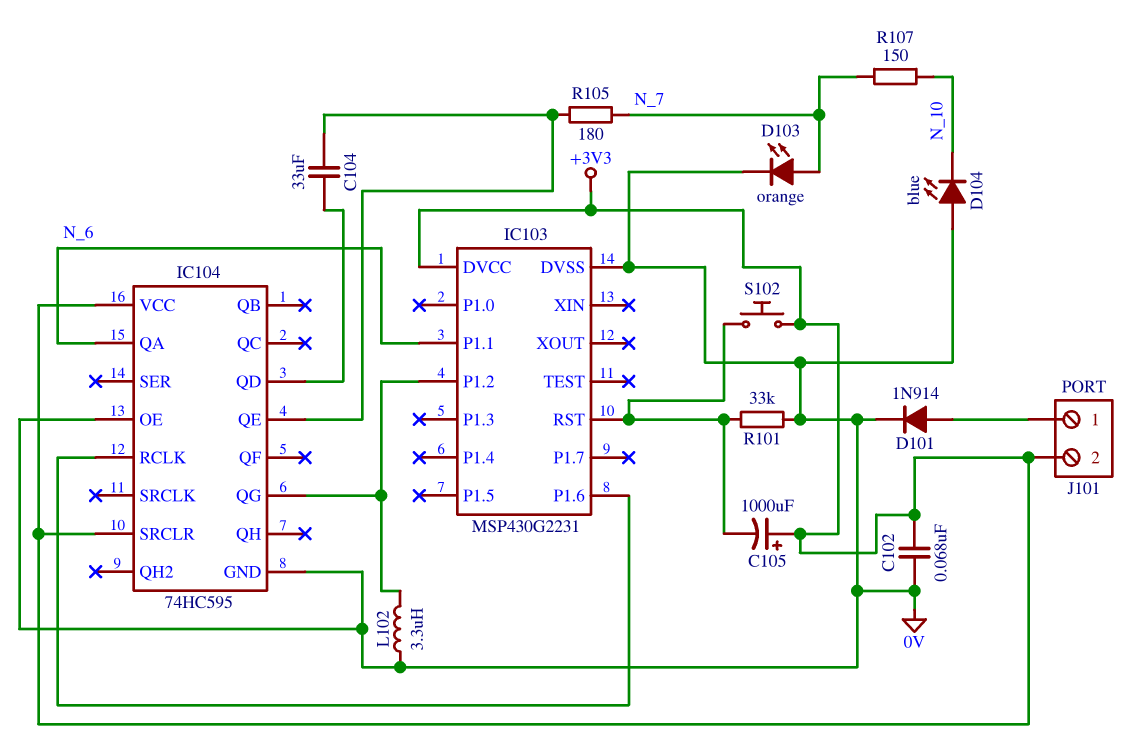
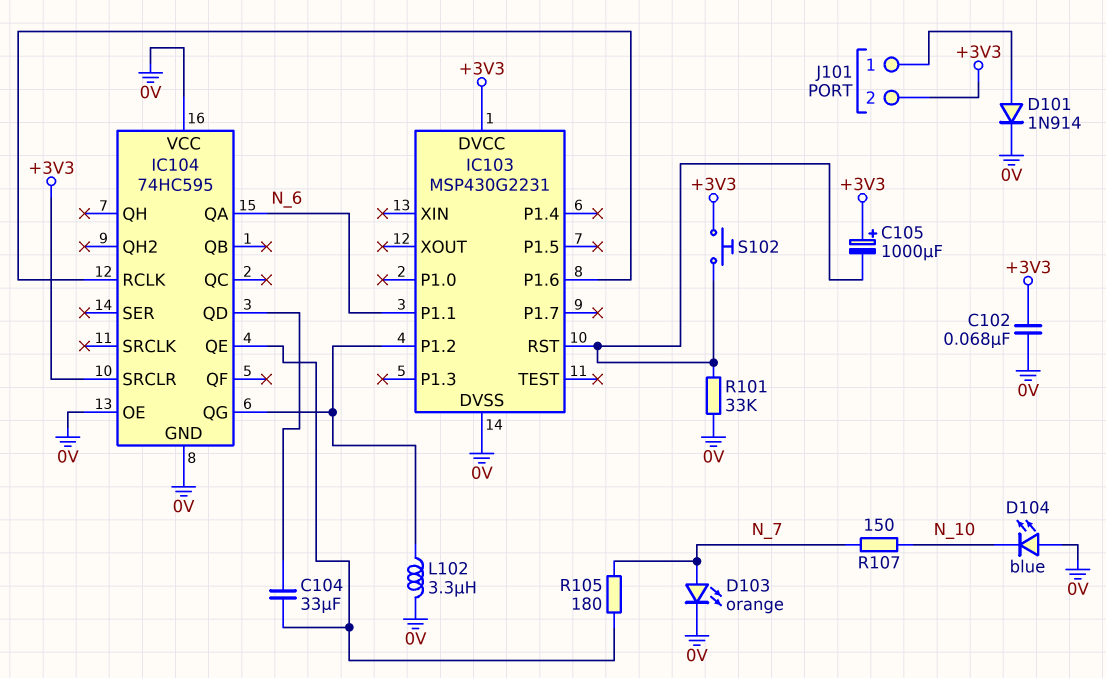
IC104 pin VCC: +3V3 -> 0V

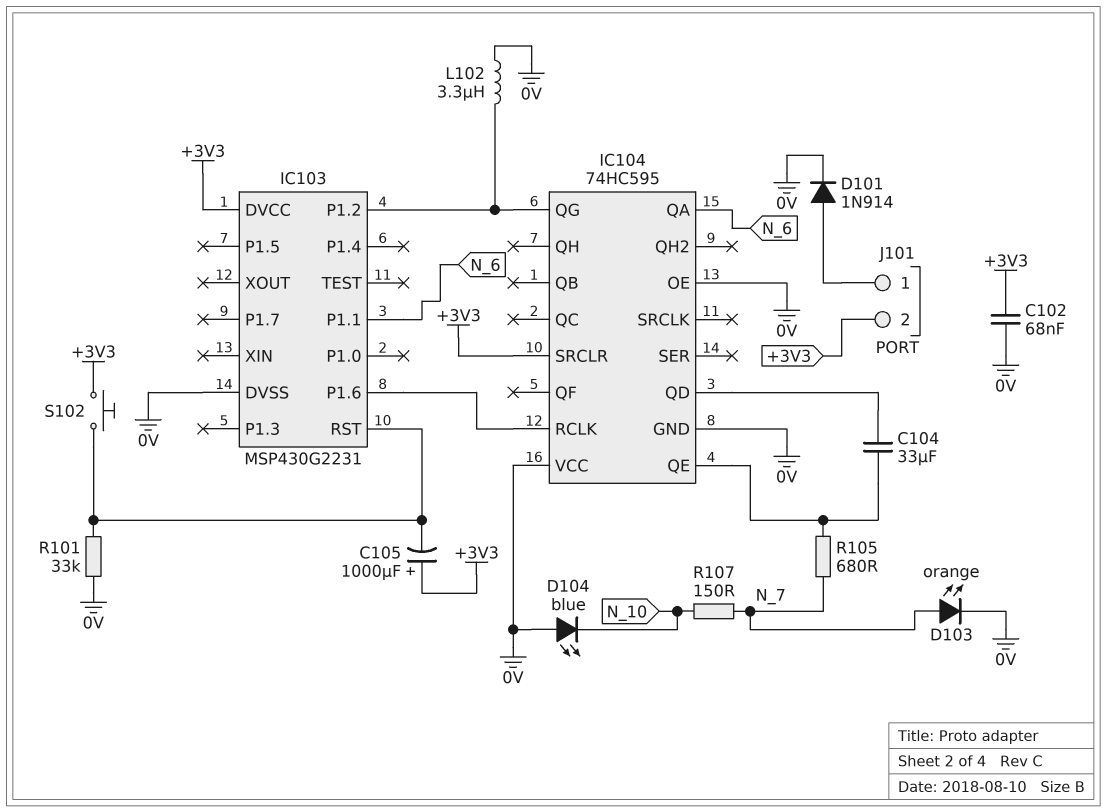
R105: 180 (IC104/QE, N_7) -> 680 (IC104/QE, N_7)

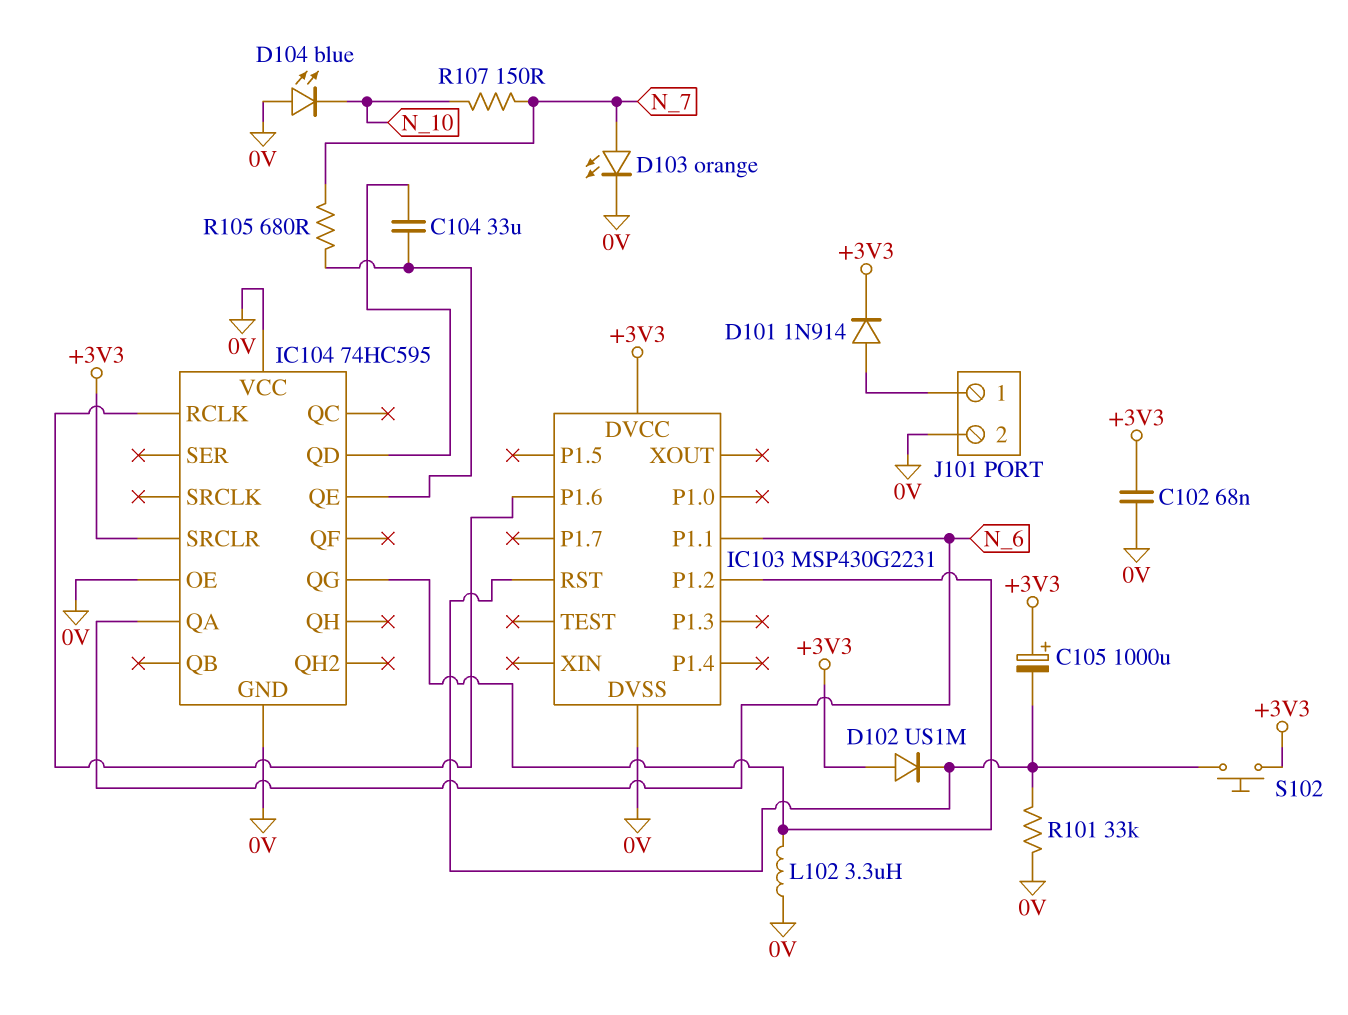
D101: diode 1N914 (A J101/1, K 0V) -> diode 1N914 (A J101/1, K +3V3)
D102: none -> diode US1M (A +3V3, K IC103/RST)
J101 pin 2: +3V3 -> 0V

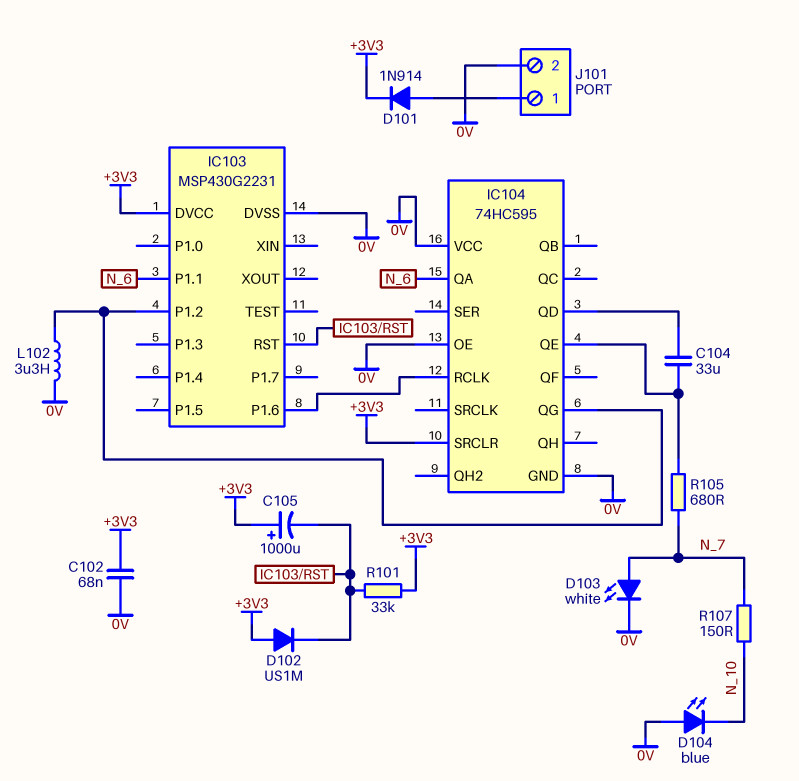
D103: LED orange (A N_7, K 0V) -> LED white (A N_7, K 0V)
R101: 33k (0V, IC103/RST) -> 33k (+3V3, IC103/RST)
S102: button (+3V3, IC103/RST) -> none

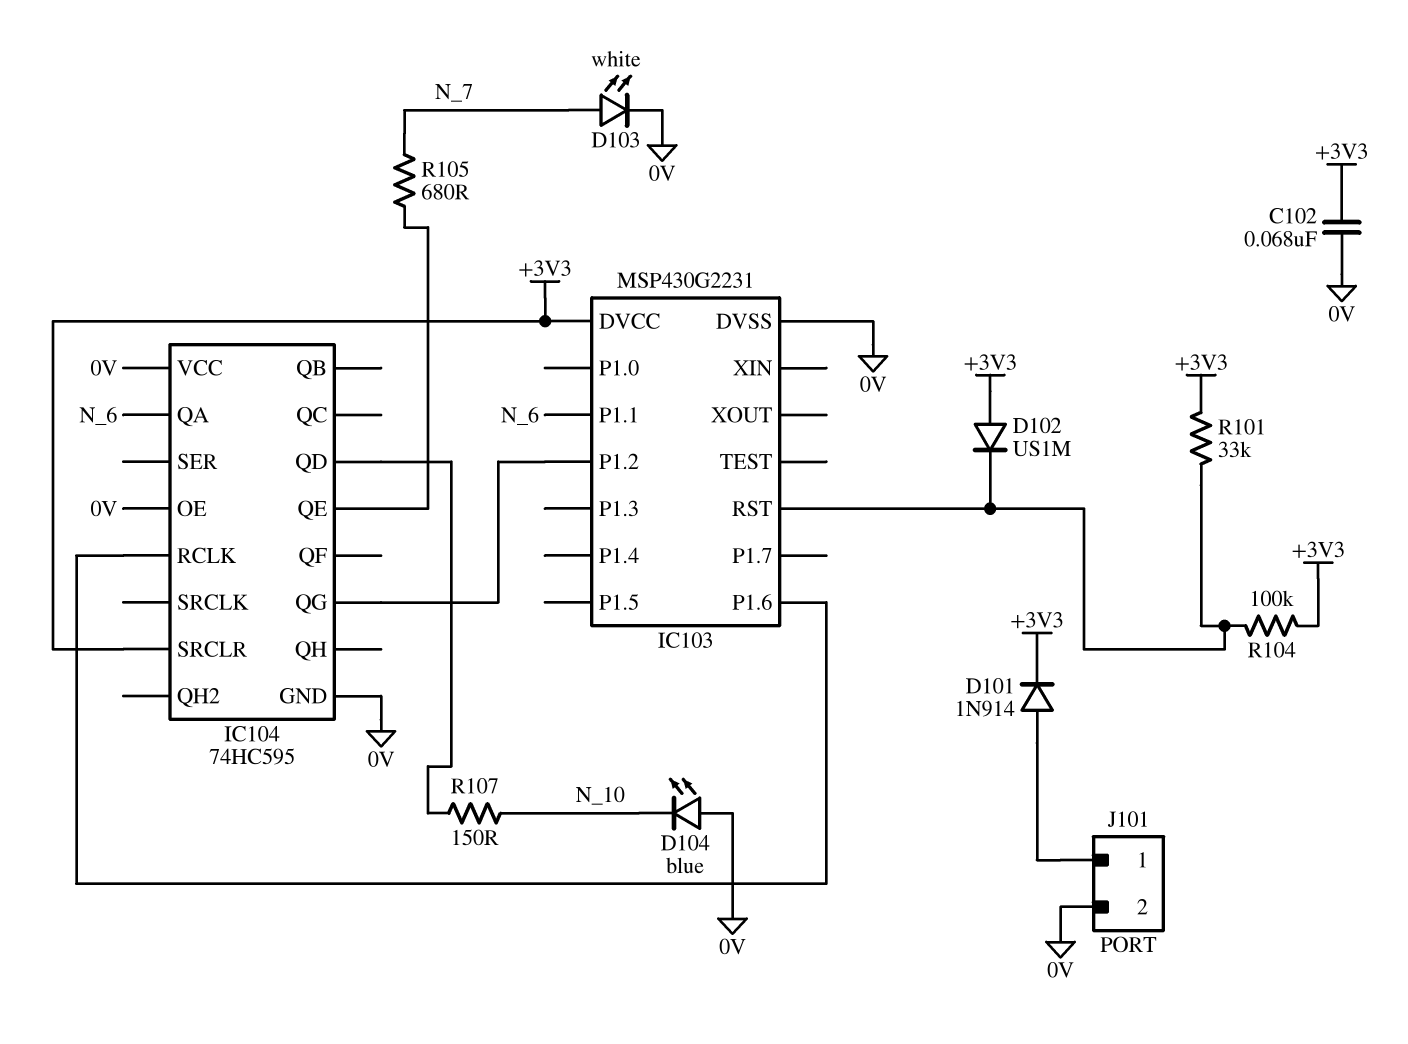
C104: 33uF (IC104/QD, IC104/QE) -> none
C105: 1000uF (plus +3V3, minus IC103/RST) -> none
L102: 3.3uH (0V, IC103/P1.2) -> none
R104: none -> 100k (+3V3, IC103/RST)
R107: 150 (N_7, N_10) -> 150 (IC104/QD, N_10)

